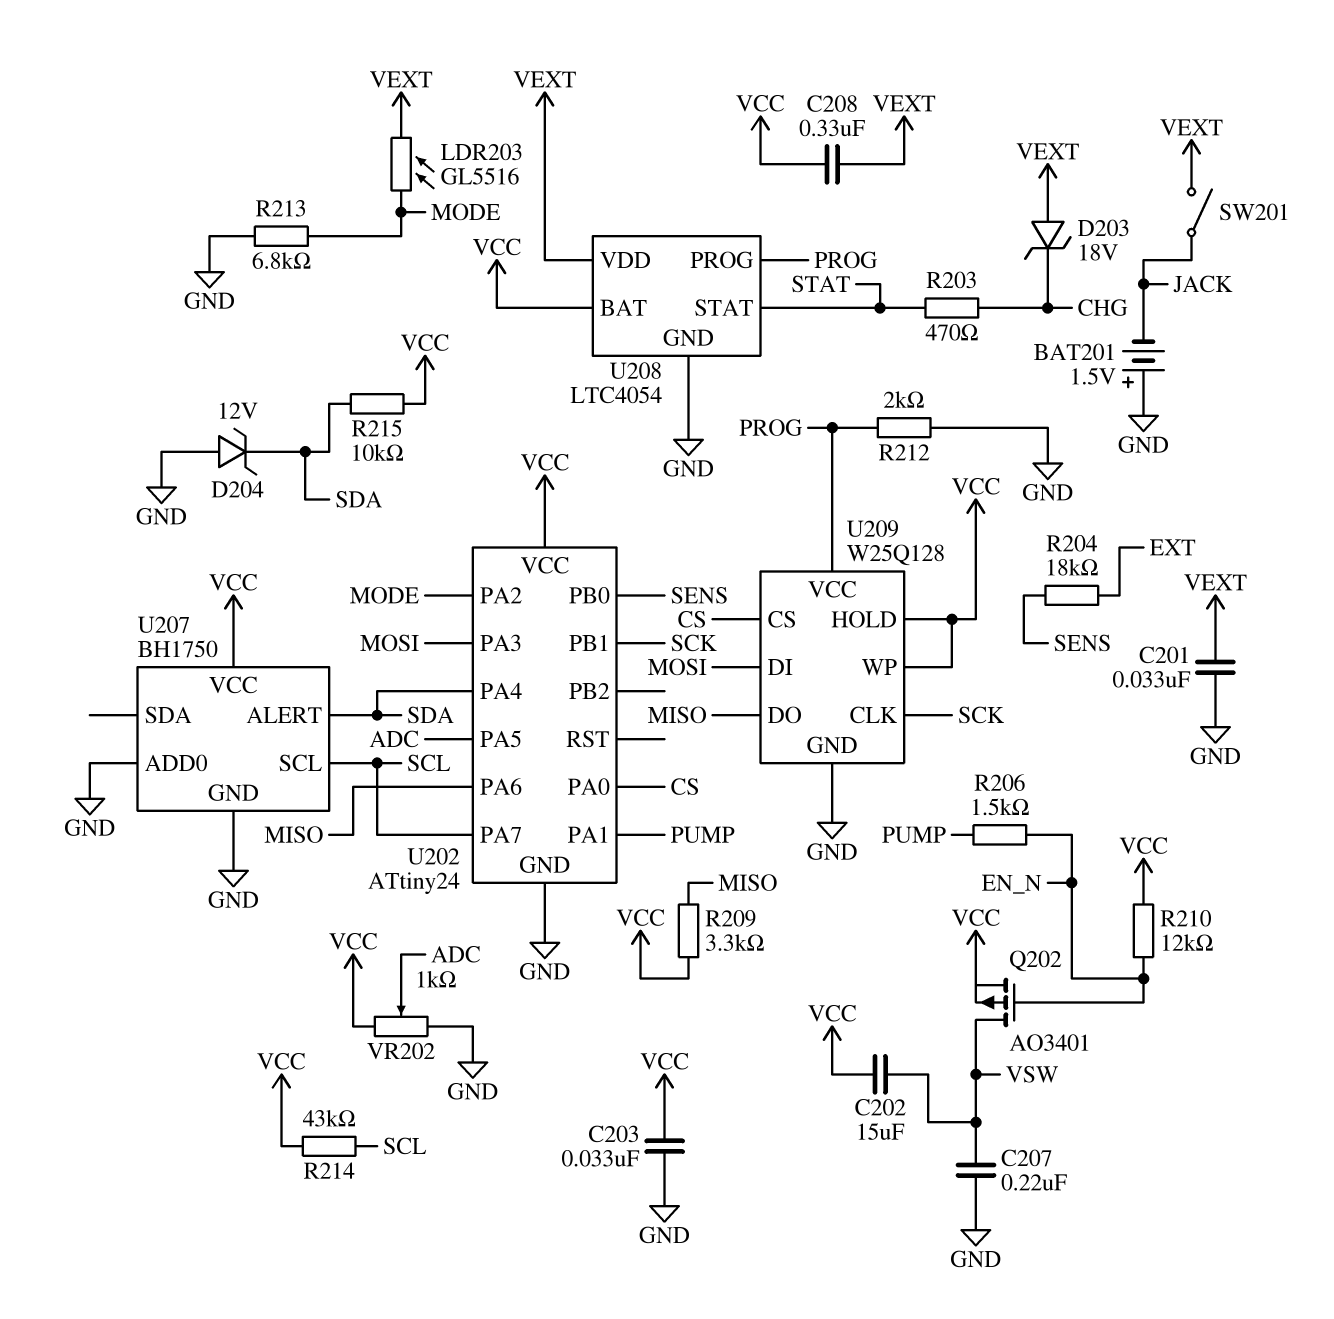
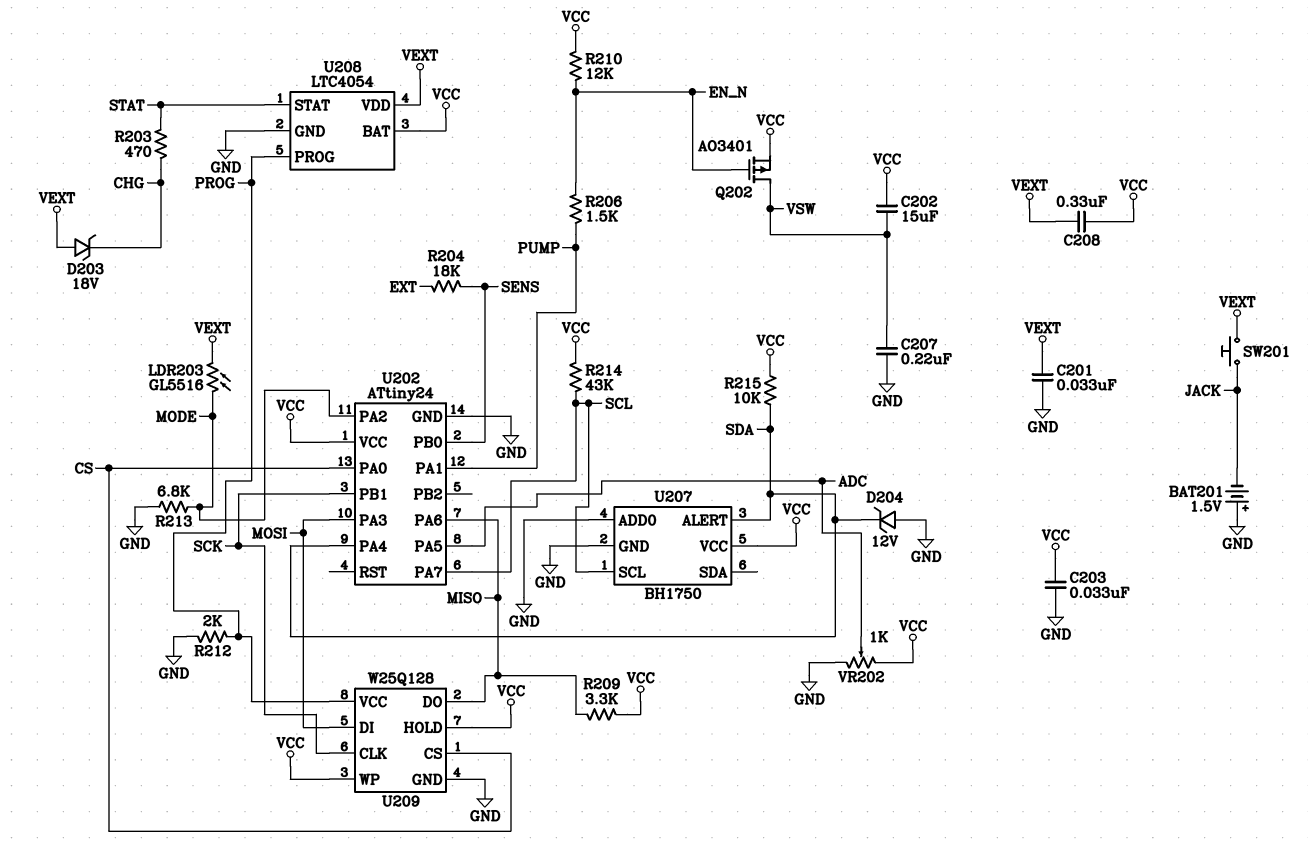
SW201: switch (JACK, VEXT) -> button (JACK, VEXT)

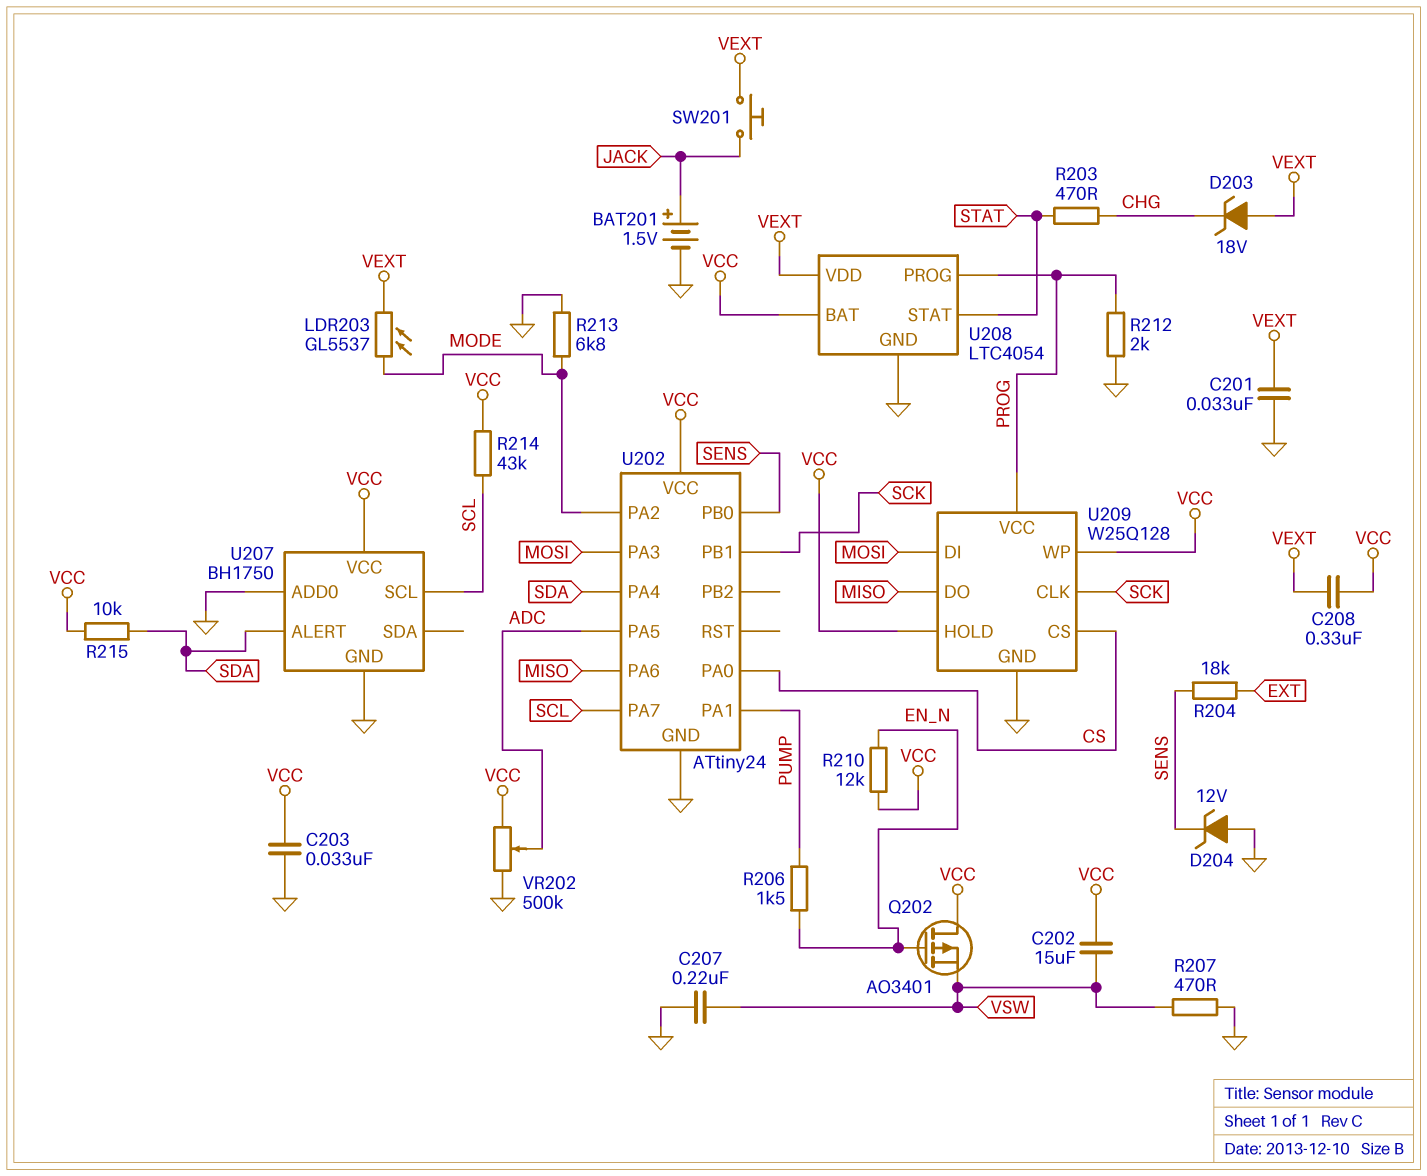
BAT201: 1.5V (plus GND, minus JACK) -> 1.5V (plus JACK, minus GND)
D204: zener 12V (A GND, K SDA) -> zener 12V (A GND, K SENS)
LDR203: GL5516 (MODE, VEXT) -> GL5537 (MODE, VEXT)
Q202: PMOS AO3401 (G EN_N, D VSW, S VCC) -> PMOS AO3401 (G EN_N, D VCC, S VSW)
R207: none -> 470 (GND, VSW)
R209: 3.3k (MISO, VCC) -> none
VR202: 1k (GND, VCC, wiper ADC) -> 500k (GND, VCC, wiper ADC)

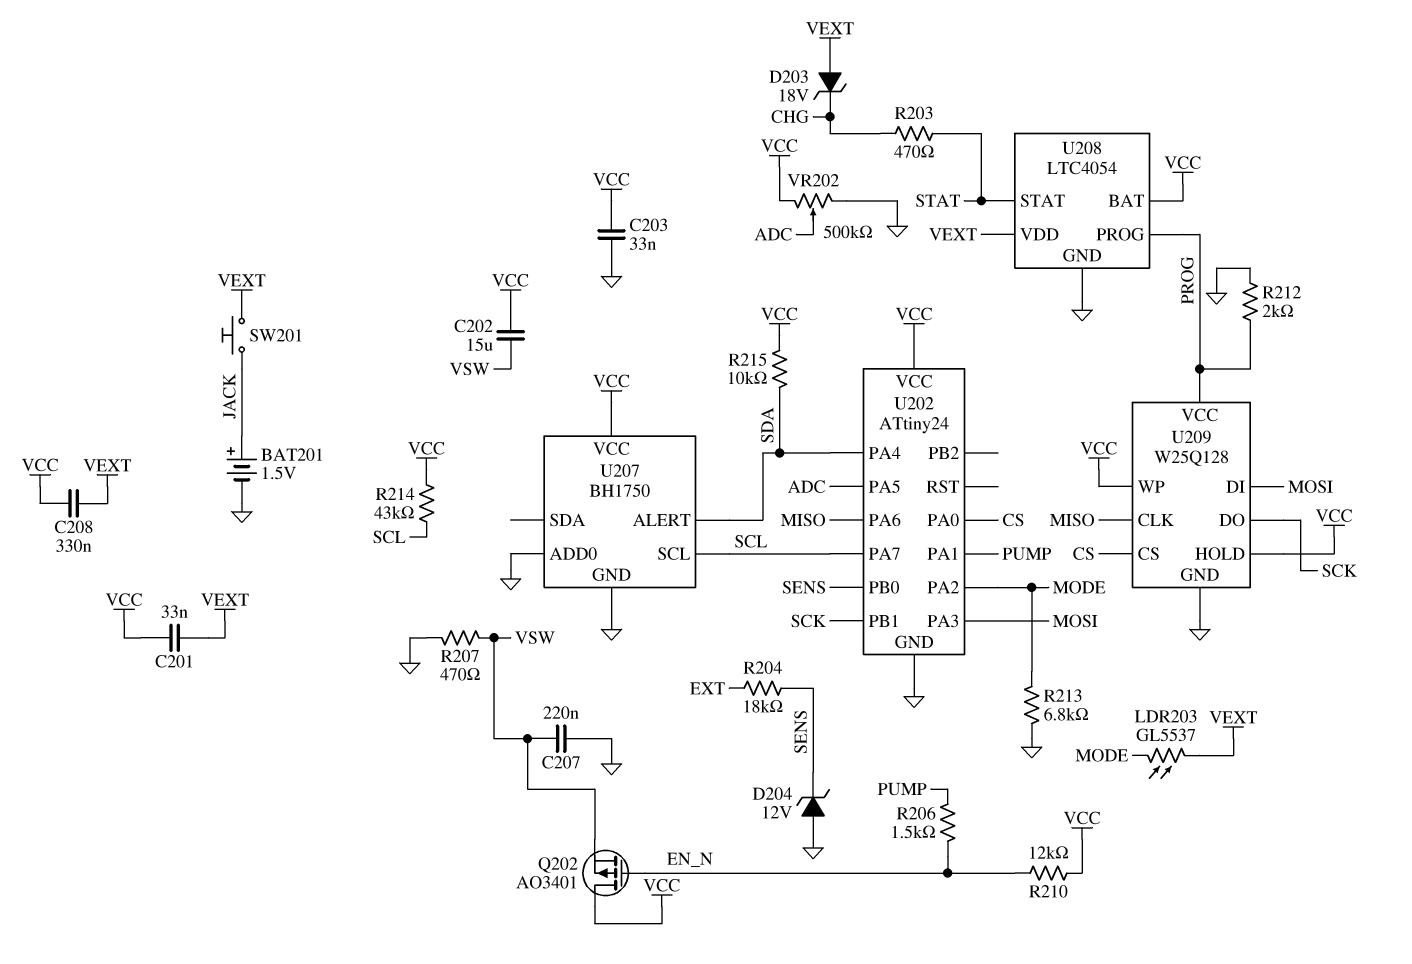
C201: 33nF (GND, VEXT) -> 33nF (VCC, VEXT)
U209 pin CLK: SCK -> MISO
U209 pin DO: MISO -> SCK

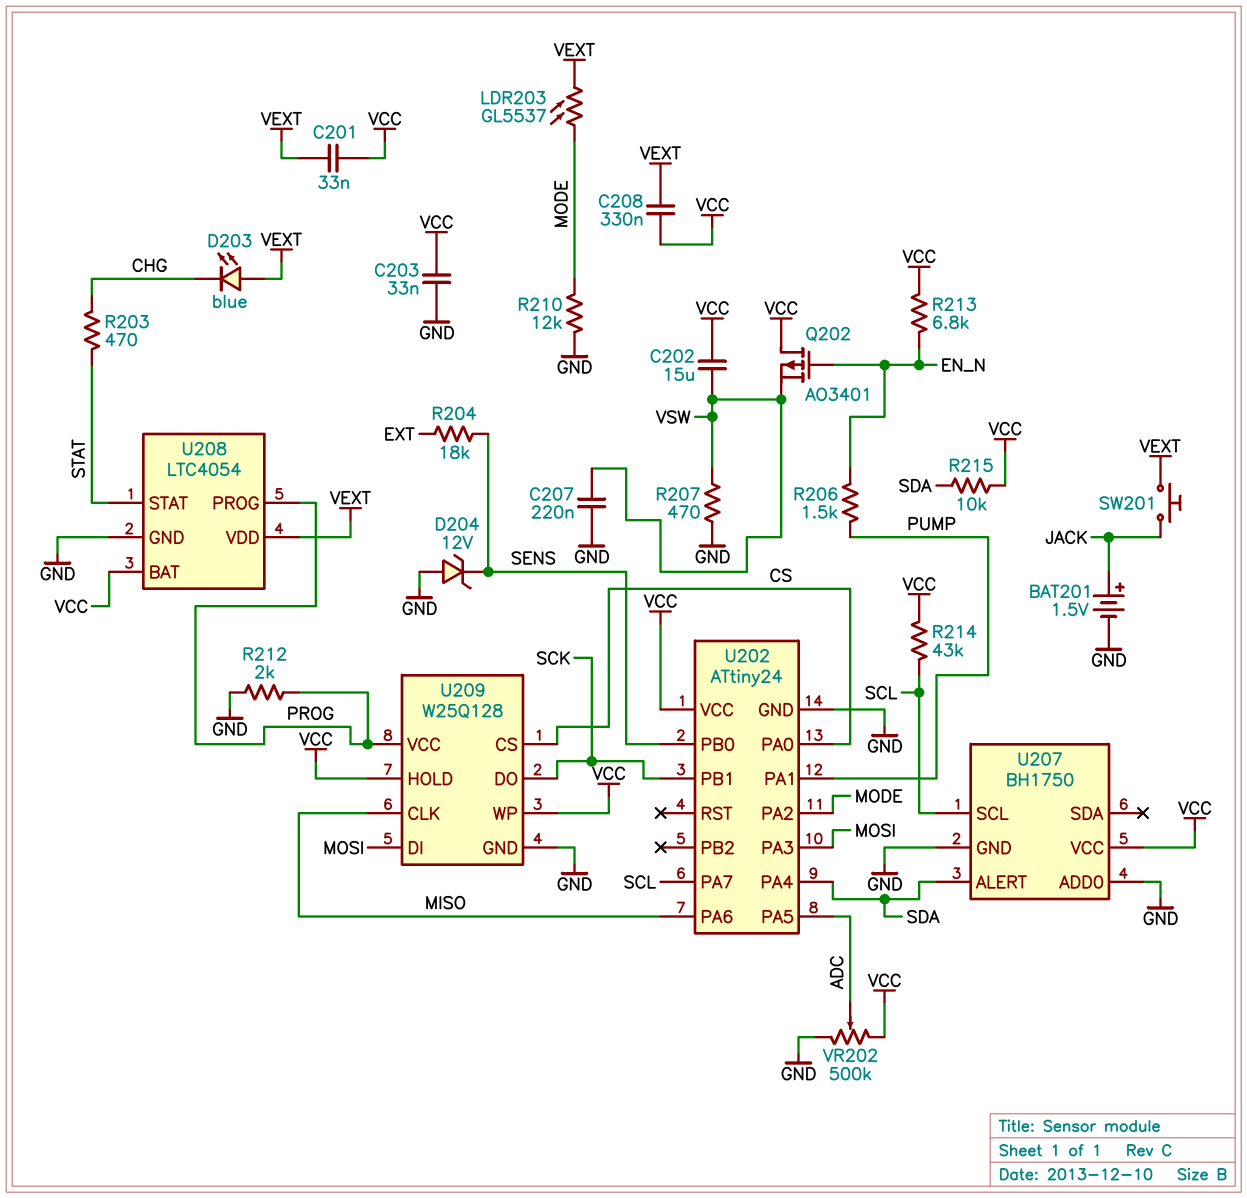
D203: zener 18V (A VEXT, K CHG) -> LED blue (A VEXT, K CHG)
R210: 12k (EN_N, VCC) -> 12k (GND, MODE)
R213: 6.8k (GND, MODE) -> 6.8k (EN_N, VCC)

